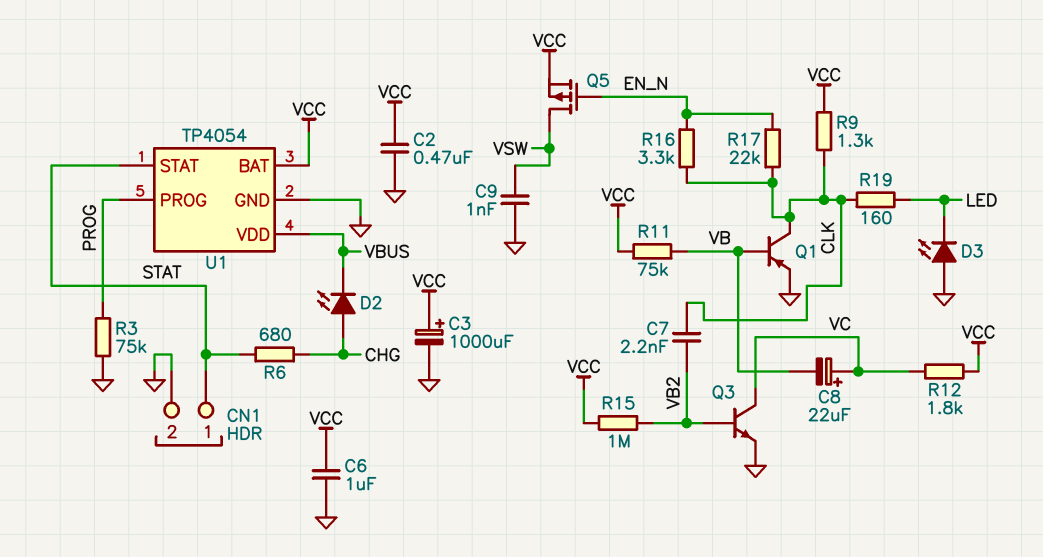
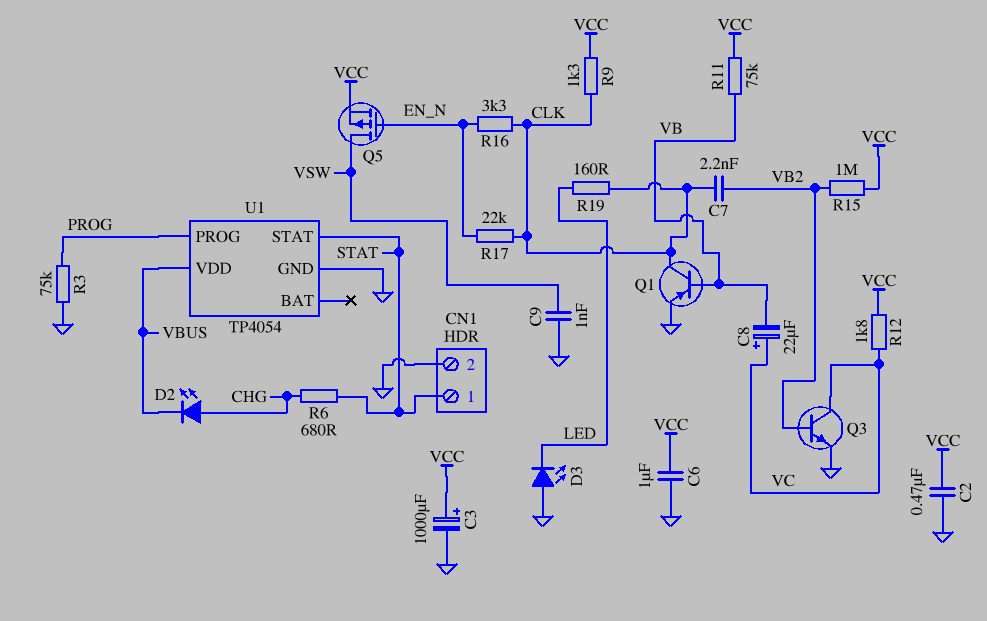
U1 pin BAT: VCC -> none

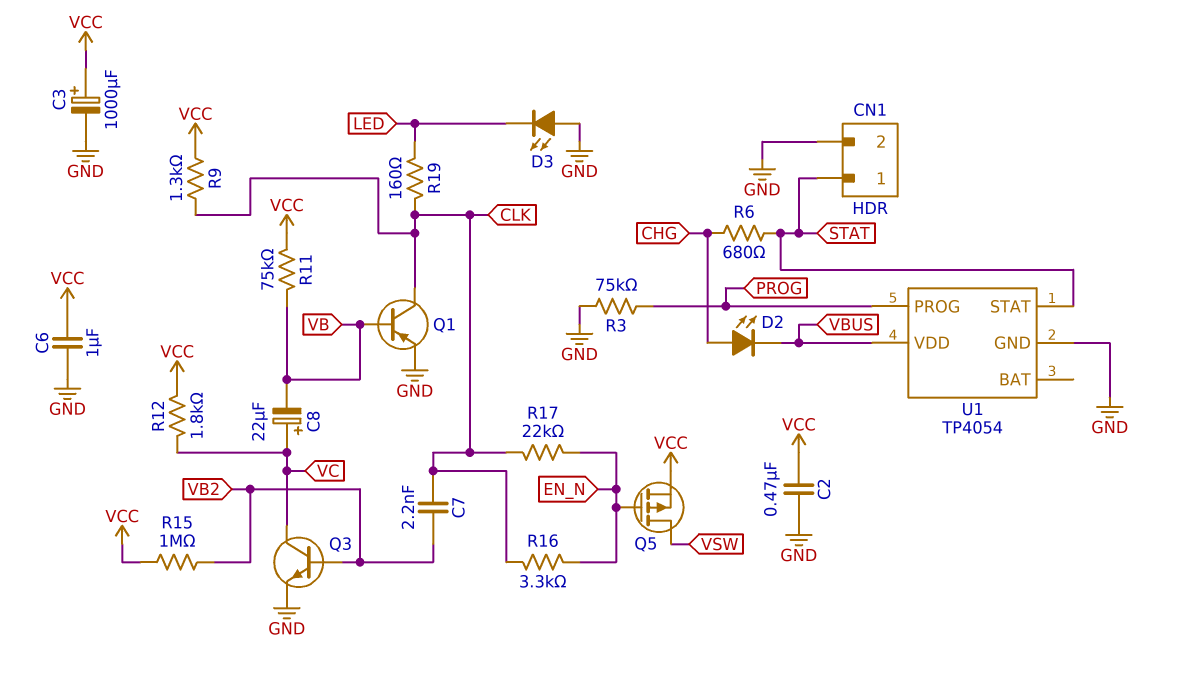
C9: 1nF (GND, VSW) -> none

